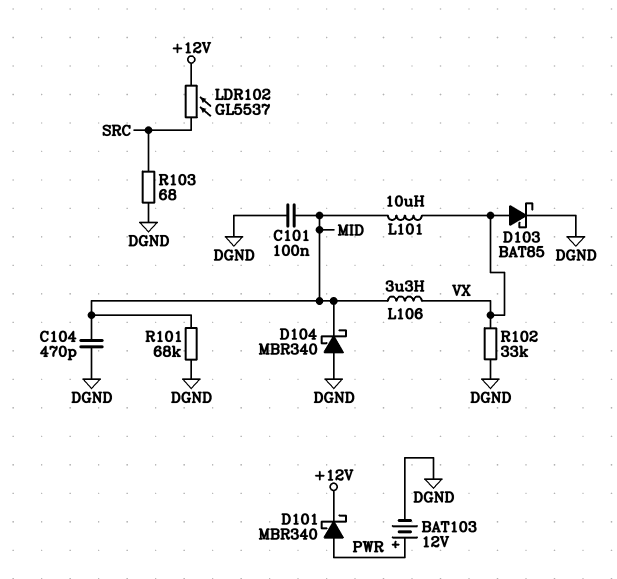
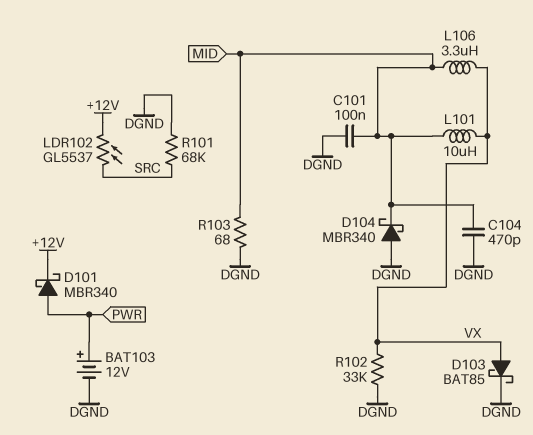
R101: 68k (DGND, MID) -> 68k (DGND, SRC)
R103: 68 (DGND, SRC) -> 68 (DGND, MID)

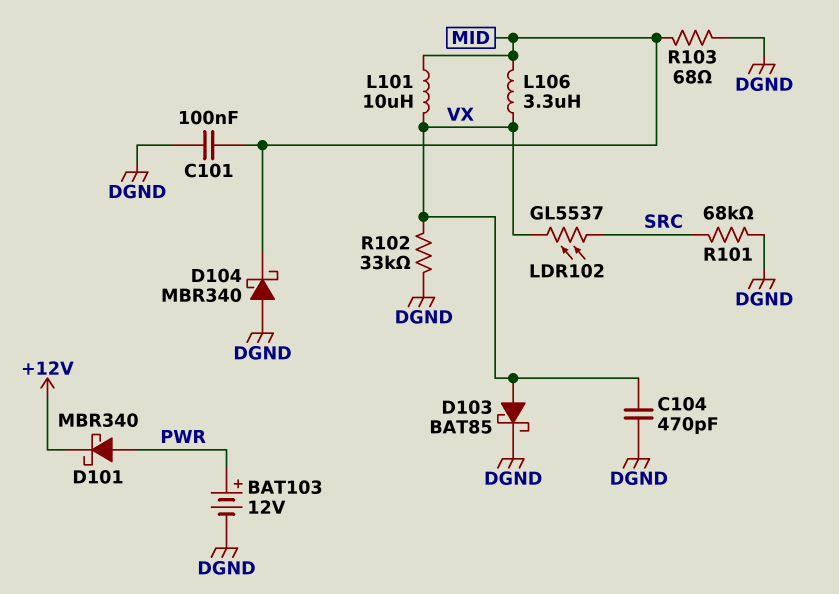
C104: 470pF (DGND, MID) -> 470pF (DGND, VX)
LDR102: GL5537 (+12V, SRC) -> GL5537 (SRC, VX)

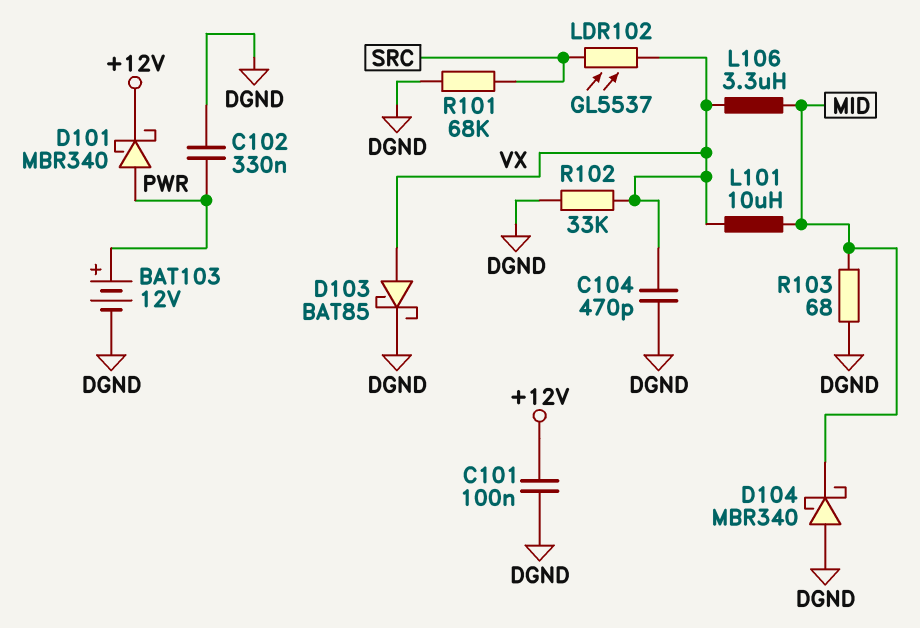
C101: 100nF (DGND, MID) -> 100nF (+12V, DGND)
C102: none -> 330nF (DGND, PWR)

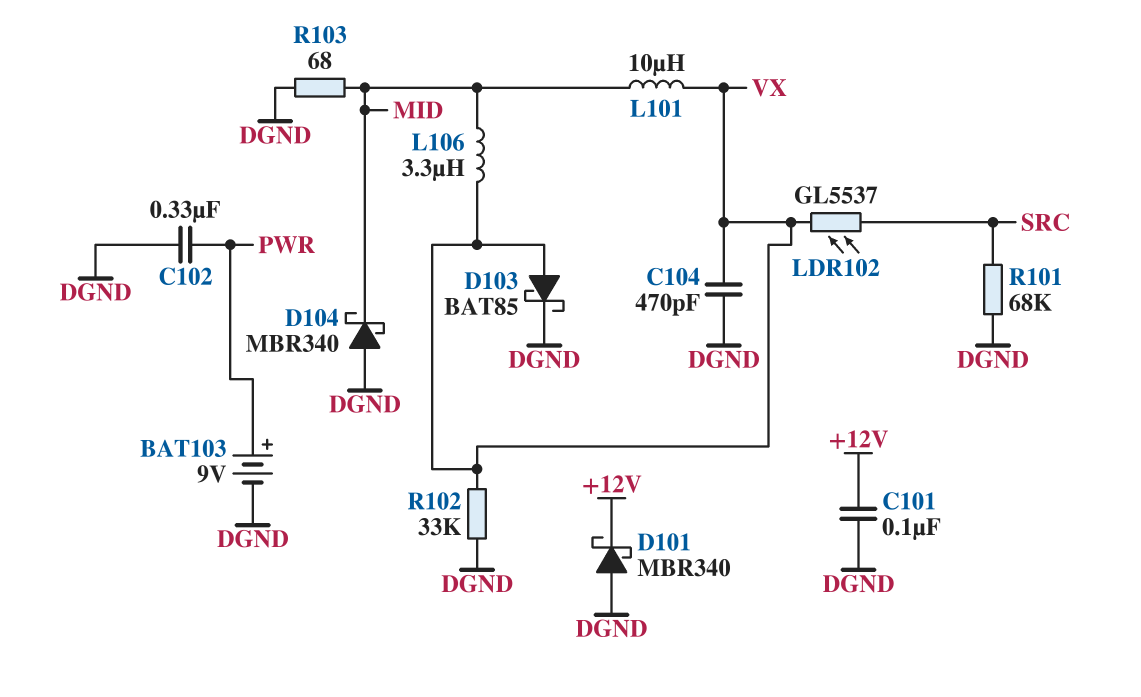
BAT103: 12V (plus PWR, minus DGND) -> 9V (plus PWR, minus DGND)
D101: schottky MBR340 (A PWR, K +12V) -> schottky MBR340 (A DGND, K +12V)

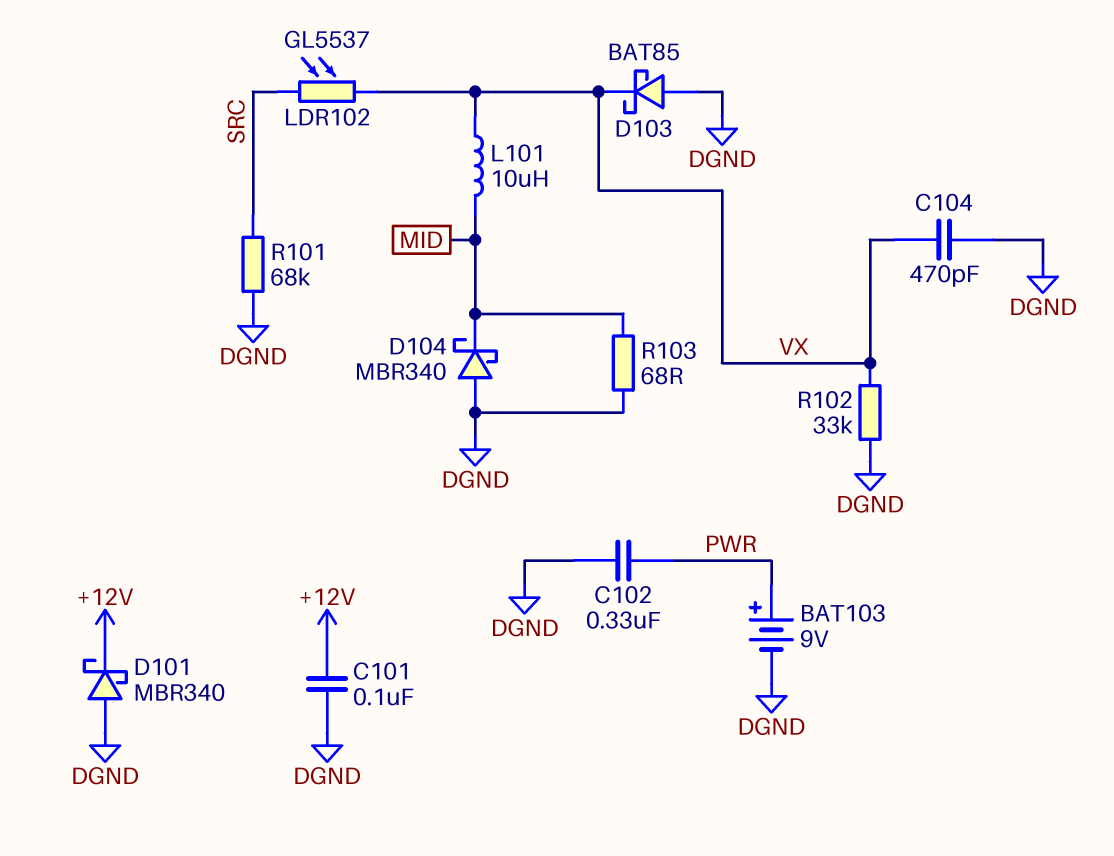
D103: schottky BAT85 (A VX, K DGND) -> schottky BAT85 (A DGND, K VX)
L106: 3.3uH (MID, VX) -> none

